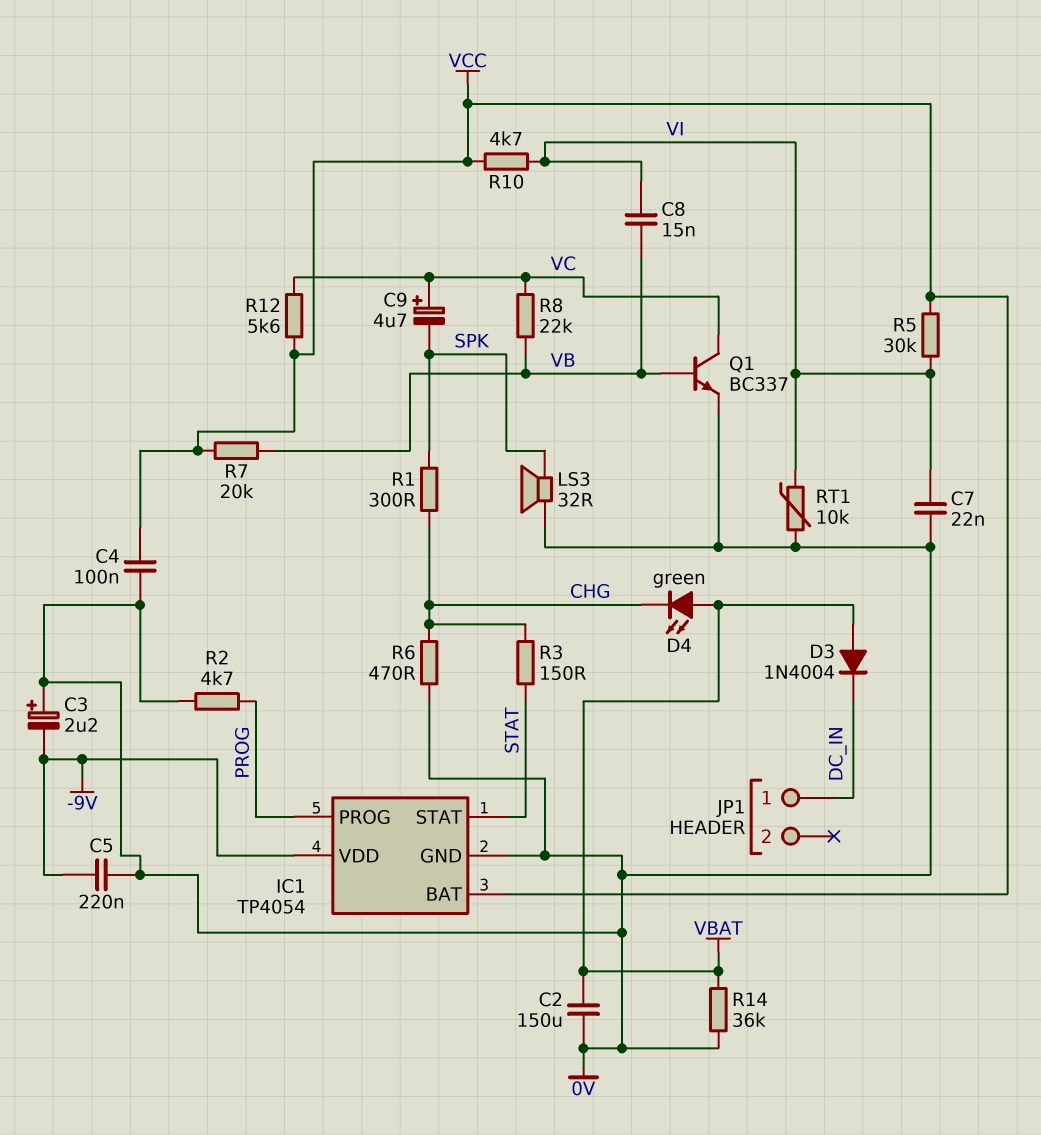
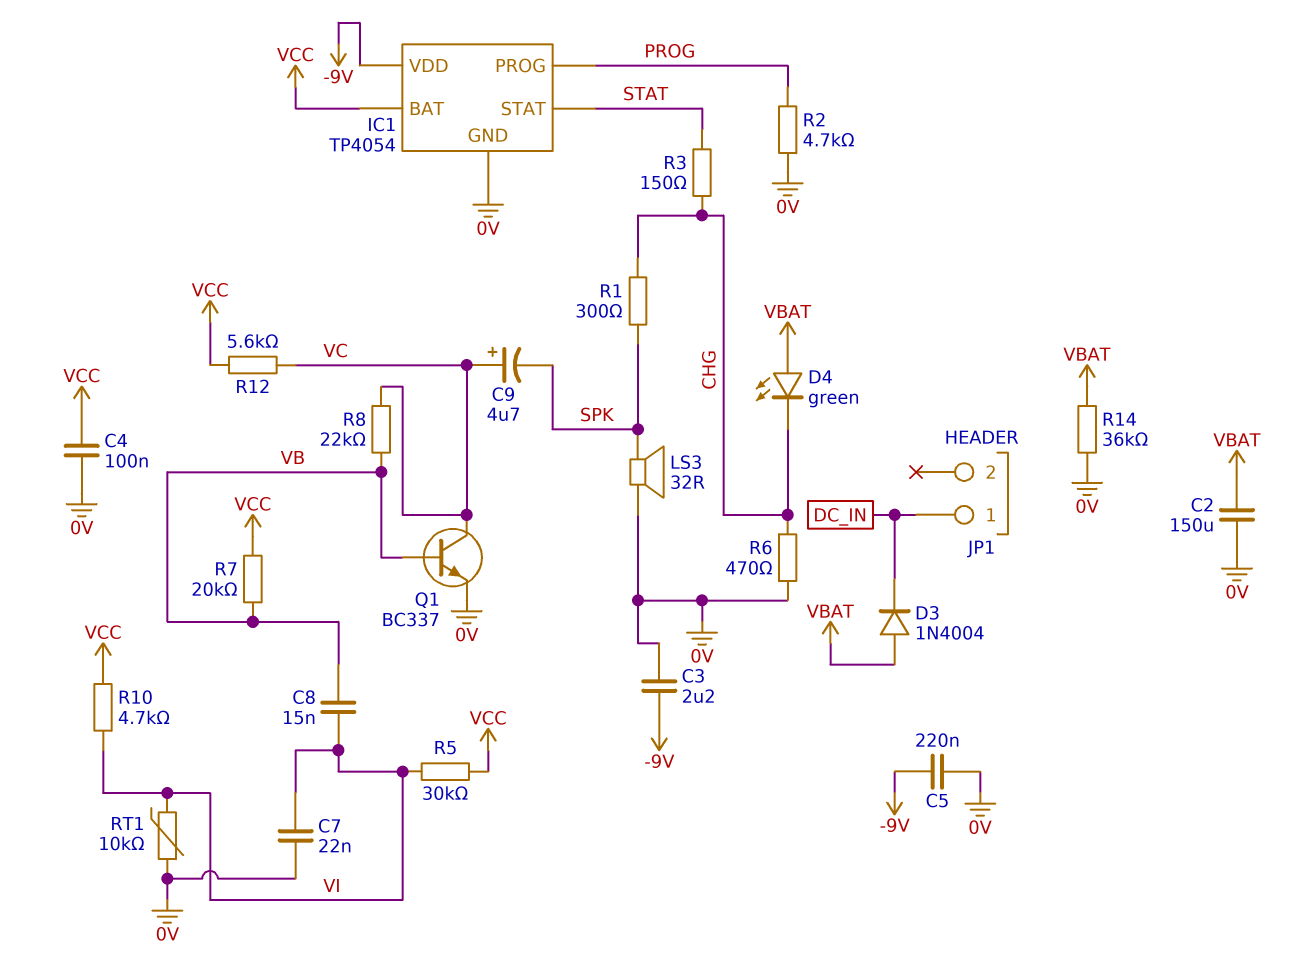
C3: 2.2uF (plus 0V, minus -9V) -> 2.2uF (-9V, 0V)

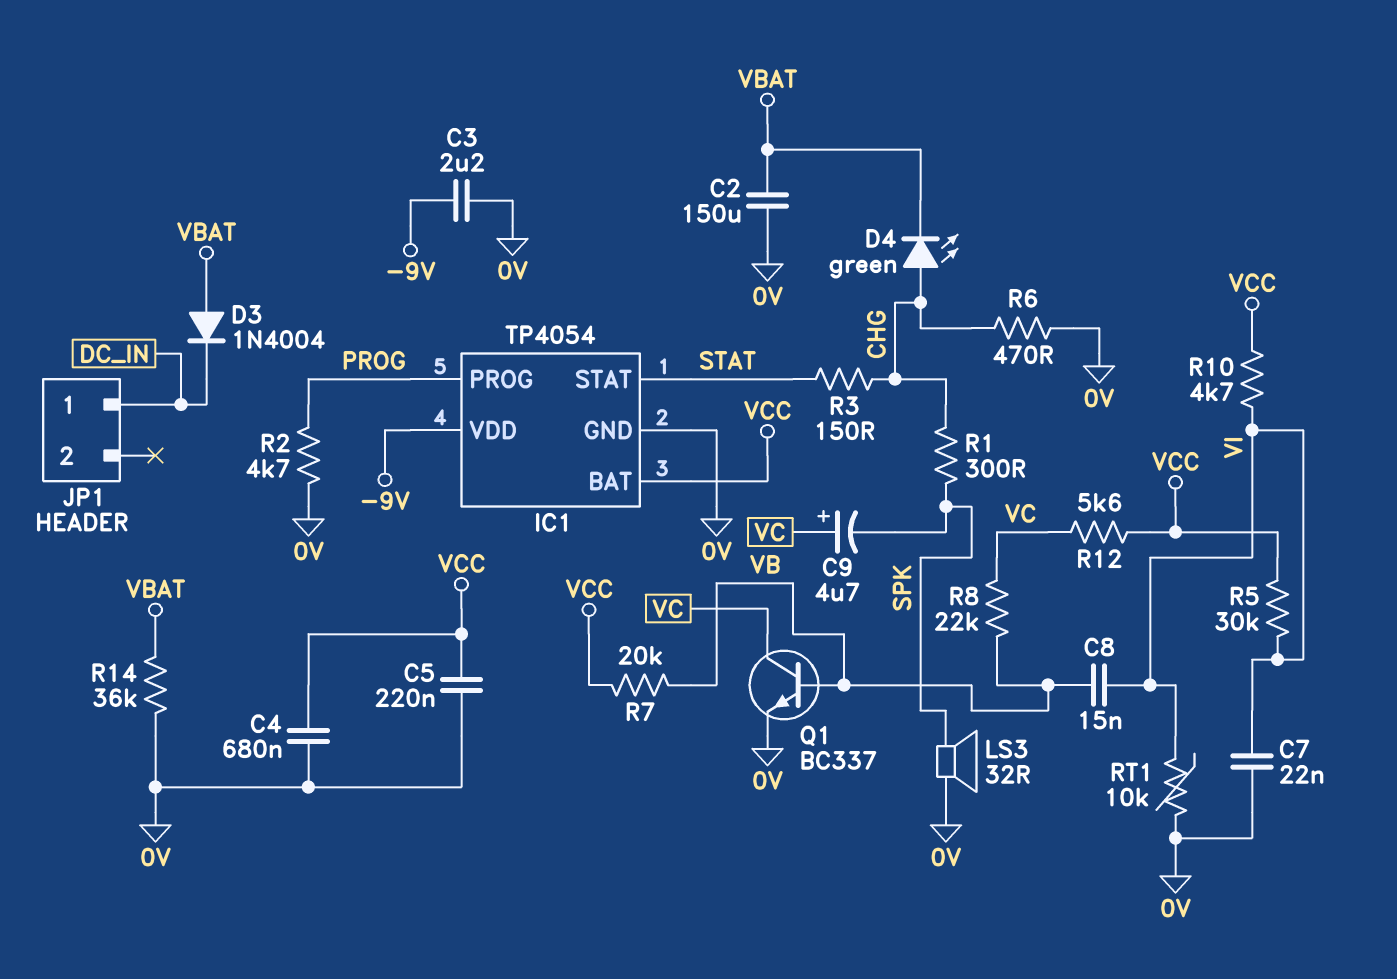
C4: 100nF (0V, VCC) -> 680nF (0V, VCC)
C5: 220nF (-9V, 0V) -> 220nF (0V, VCC)
D4: LED green (A VBAT, K CHG) -> LED green (A CHG, K VBAT)

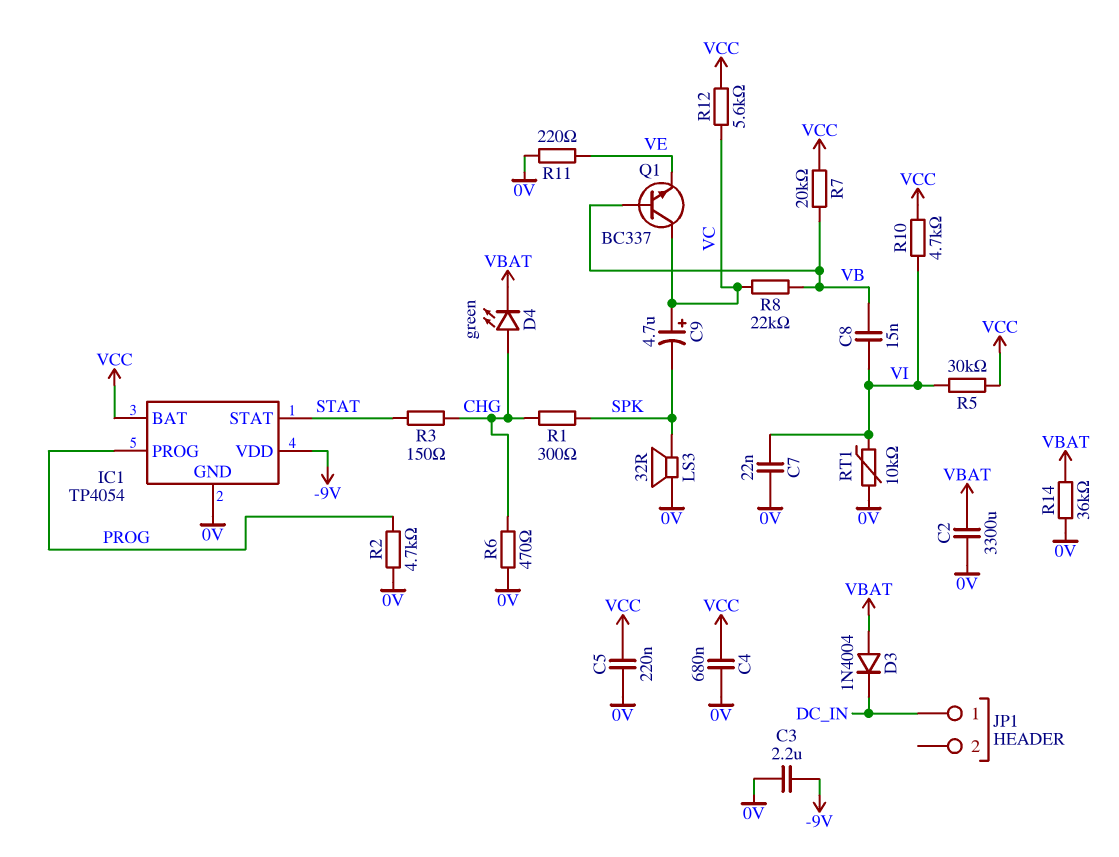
C2: 150uF (0V, VBAT) -> 3300uF (0V, VBAT)
Q1: NPN BC337 (B VB, C VC, E 0V) -> NPN BC337 (B VB, C VC, E VE)
R11: none -> 220 (0V, VE)

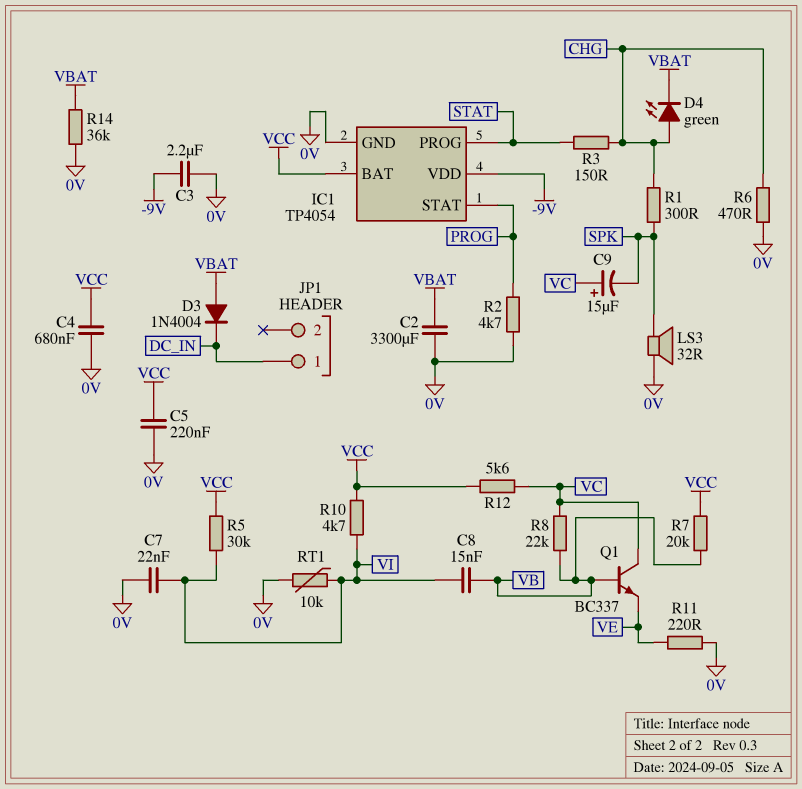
C9: 4.7uF (plus VC, minus SPK) -> 15uF (plus VC, minus SPK)
IC1 pin PROG: PROG -> STAT
IC1 pin STAT: STAT -> PROG

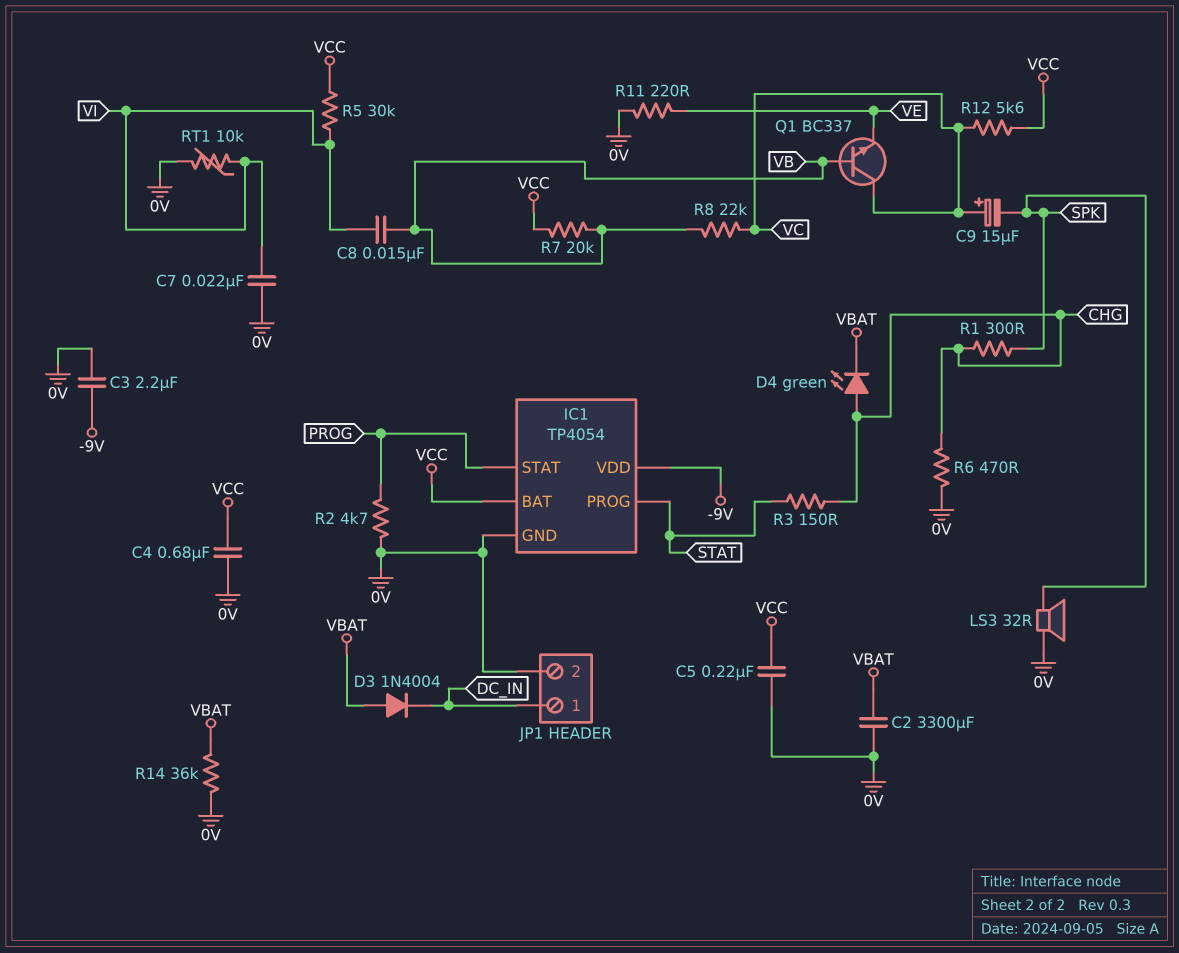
JP1 pin 2: none -> 0V
R10: 4.7k (VCC, VI) -> none

